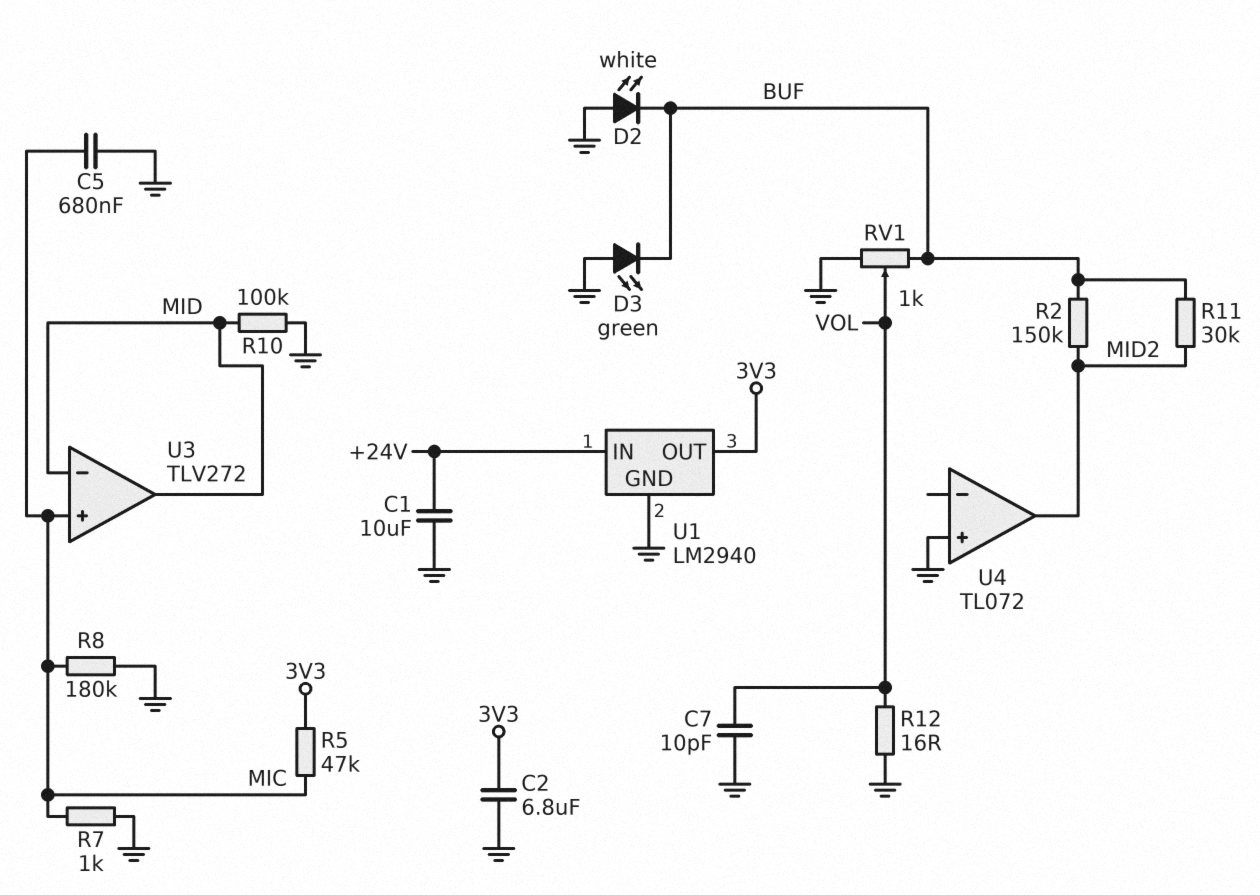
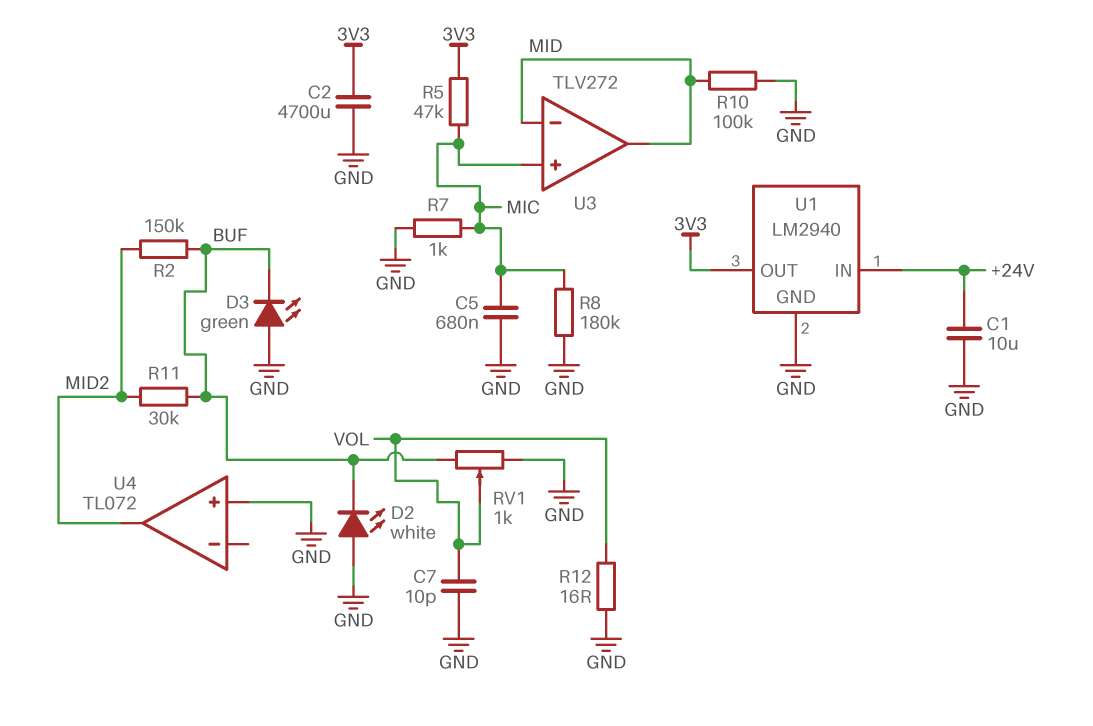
C2: 6.8uF (3V3, GND) -> 4700uF (3V3, GND)

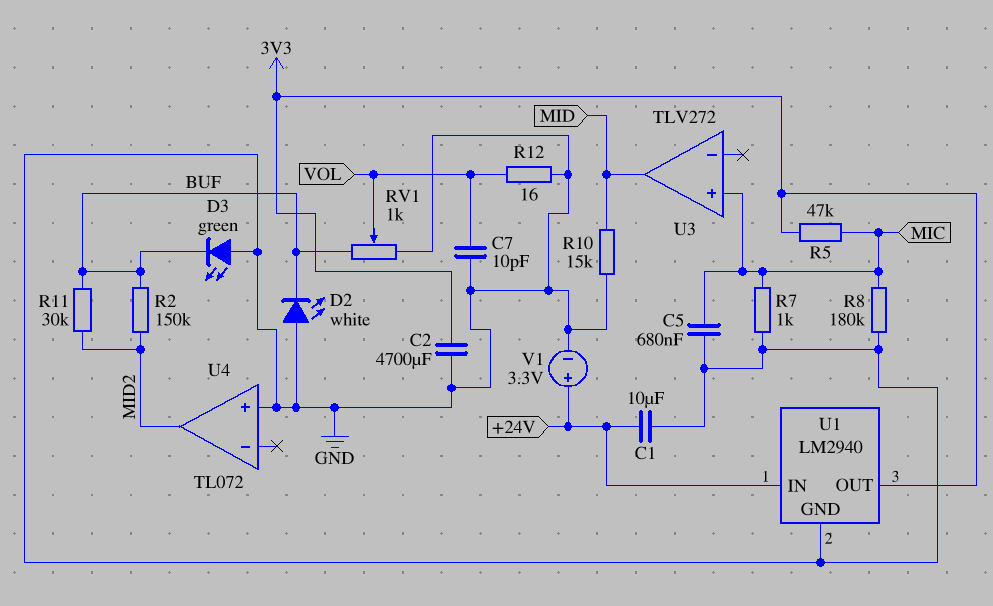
R10: 100k (GND, MID) -> 15k (GND, MID)
U3 pin in-: MID -> none
V1: none -> 3.3V (plus +24V, minus GND)

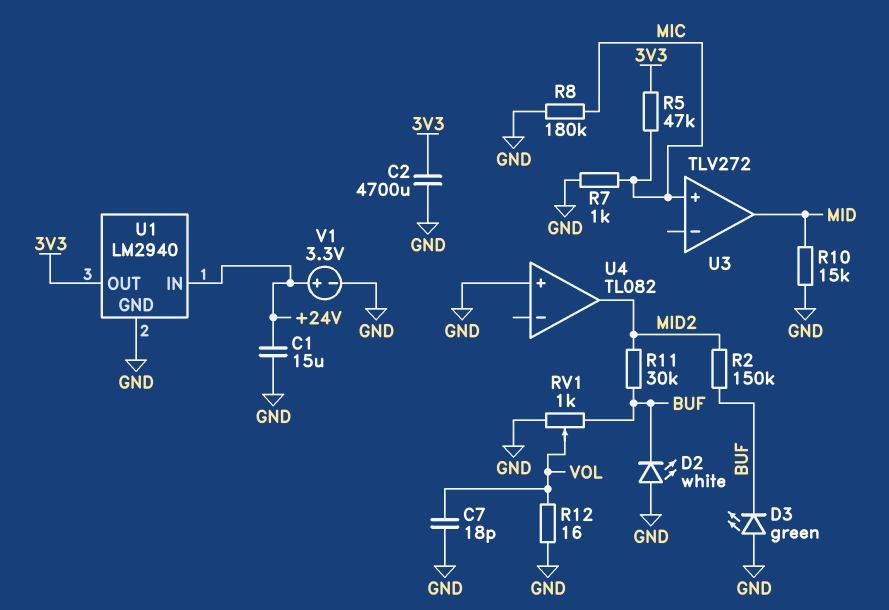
C1: 10uF (+24V, GND) -> 15uF (+24V, GND)
C5: 680nF (GND, MIC) -> none
C7: 10pF (GND, VOL) -> 18pF (GND, VOL)
U4: TL072 -> TL082

